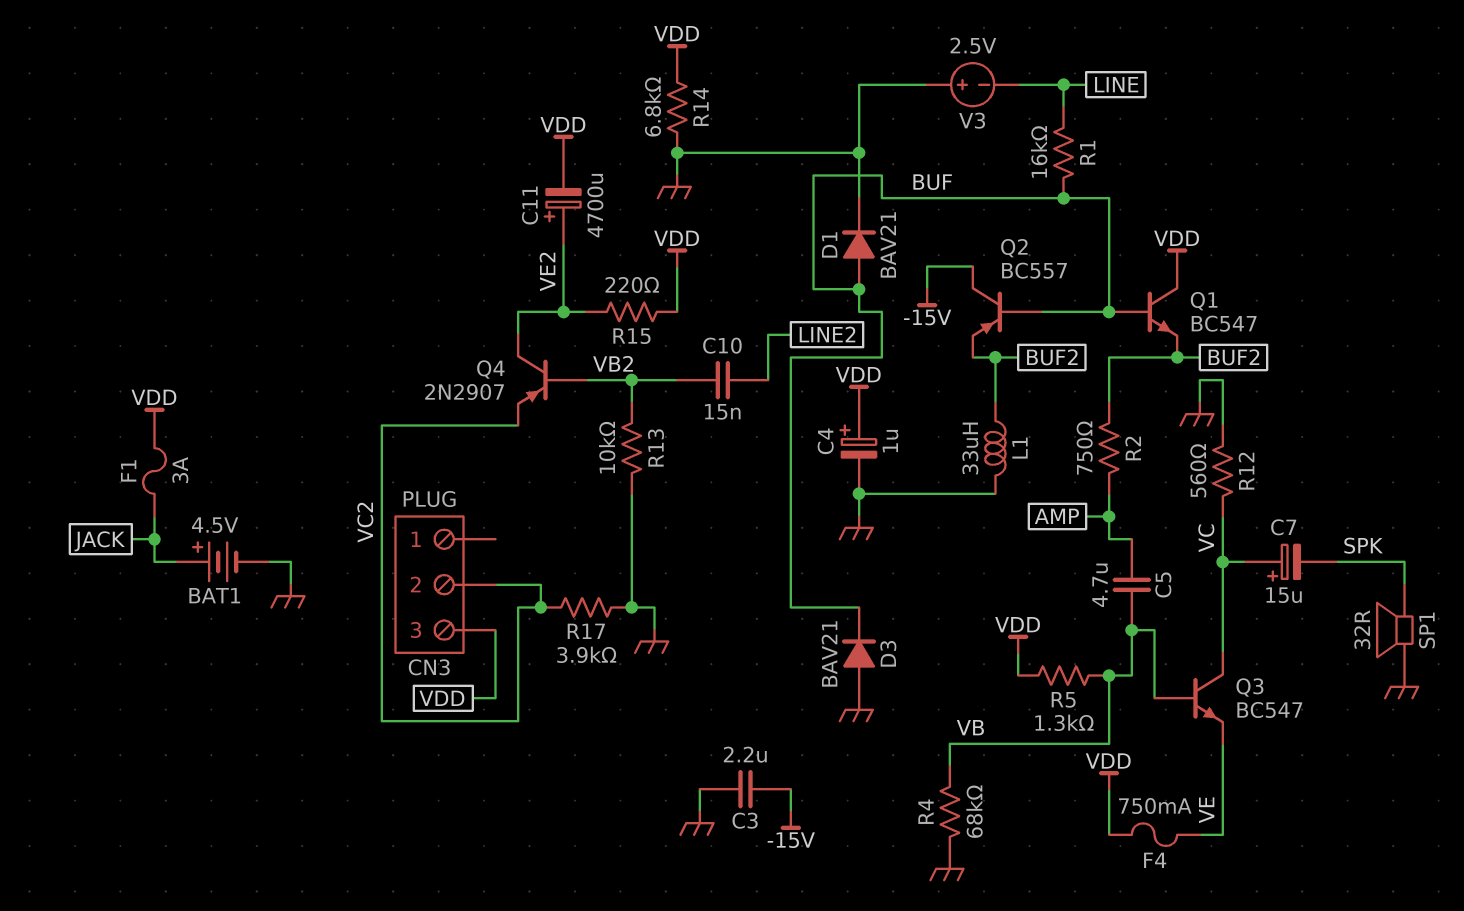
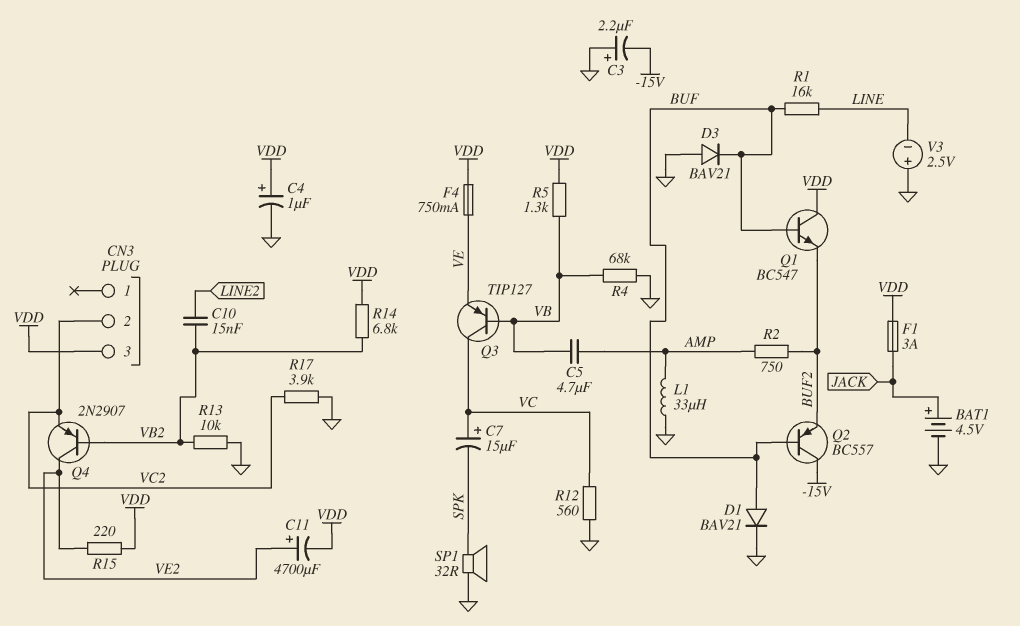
C3: 2.2uF (-15V, GND) -> 2.2uF (plus GND, minus -15V)
L1: 33uH (BUF2, GND) -> 33uH (AMP, GND)
Q3: NPN BC547 (B VB, C VC, E VE) -> PNP TIP127 (B VB, C VC, E VE)
R14: 6.8k (GND, VDD) -> 6.8k (VB2, VDD)

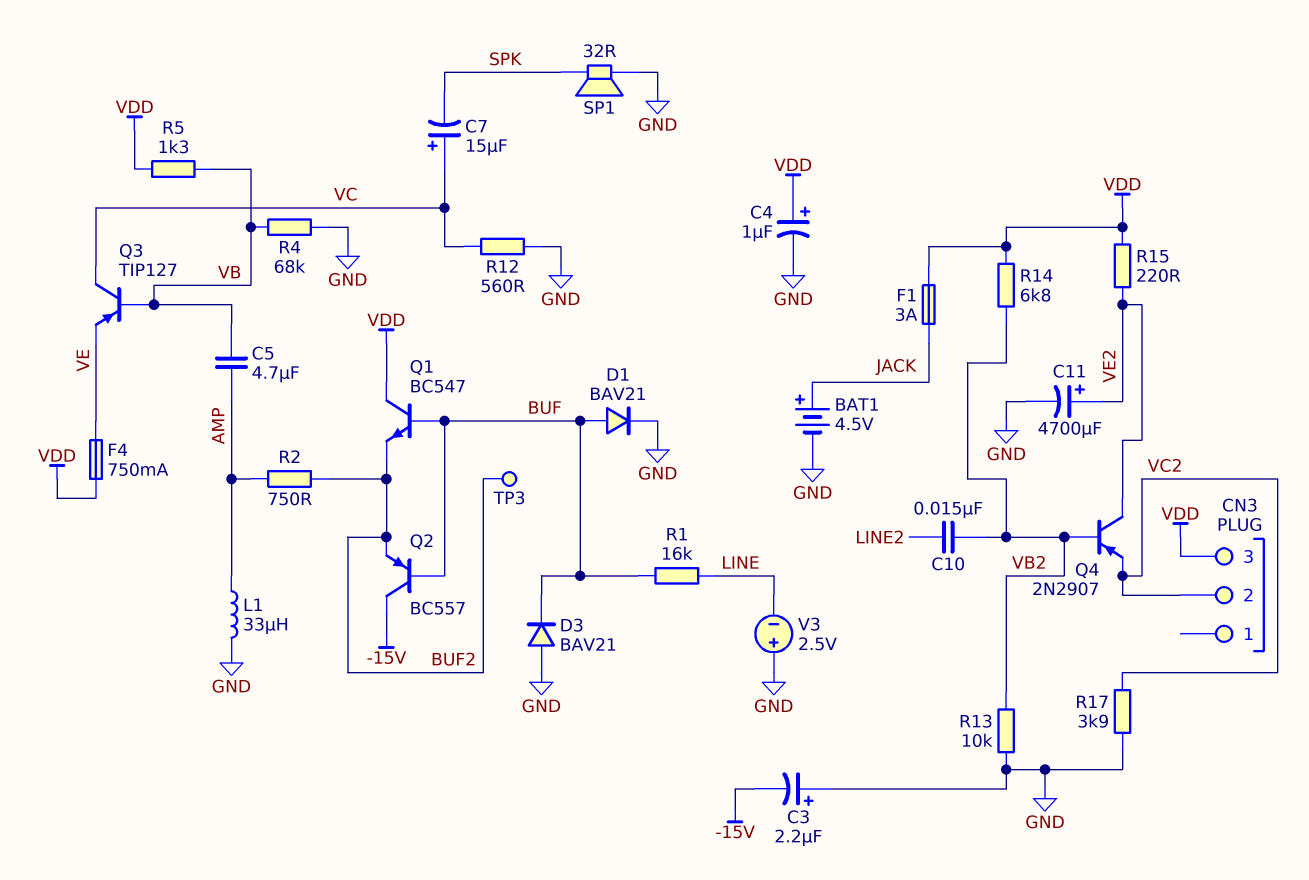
C11: 4700uF (plus VE2, minus VDD) -> 4700uF (plus VE2, minus GND)
TP3: none -> test point (BUF2)

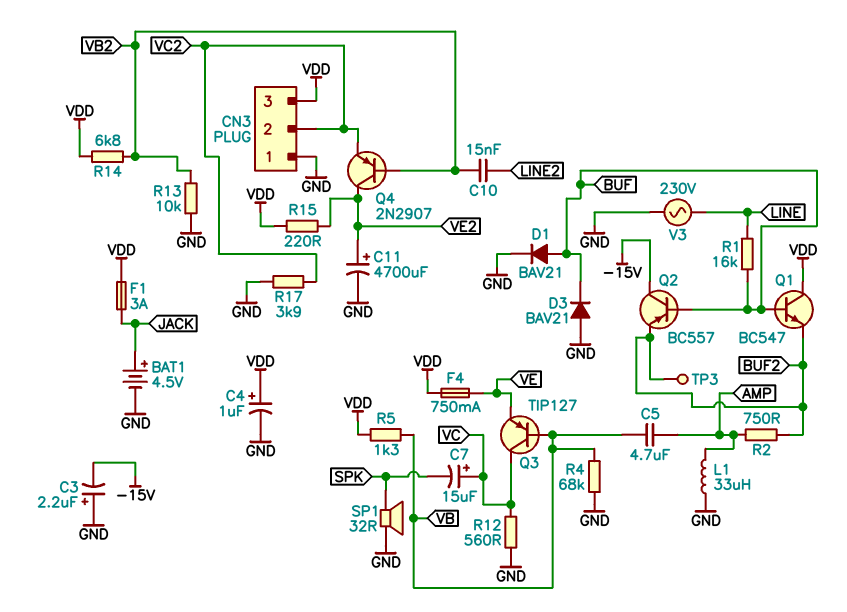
CN3 pin 1: none -> GND
V3: 2.5V (plus GND, minus LINE) -> AC 230V (GND, LINE)

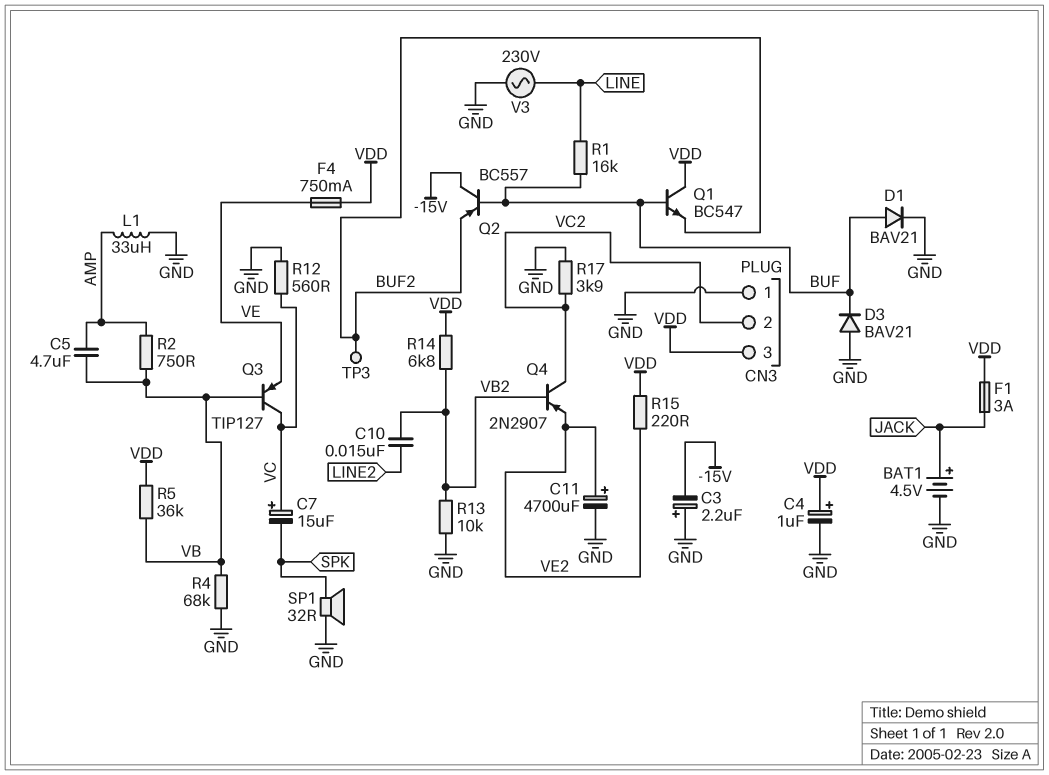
Q4: PNP 2N2907 (B VB2, C VE2, E VC2) -> PNP 2N2907 (B VB2, C VC2, E VE2)
R2: 750 (AMP, BUF2) -> 750 (AMP, VB)
R5: 1.3k (VB, VDD) -> 36k (VB, VDD)

